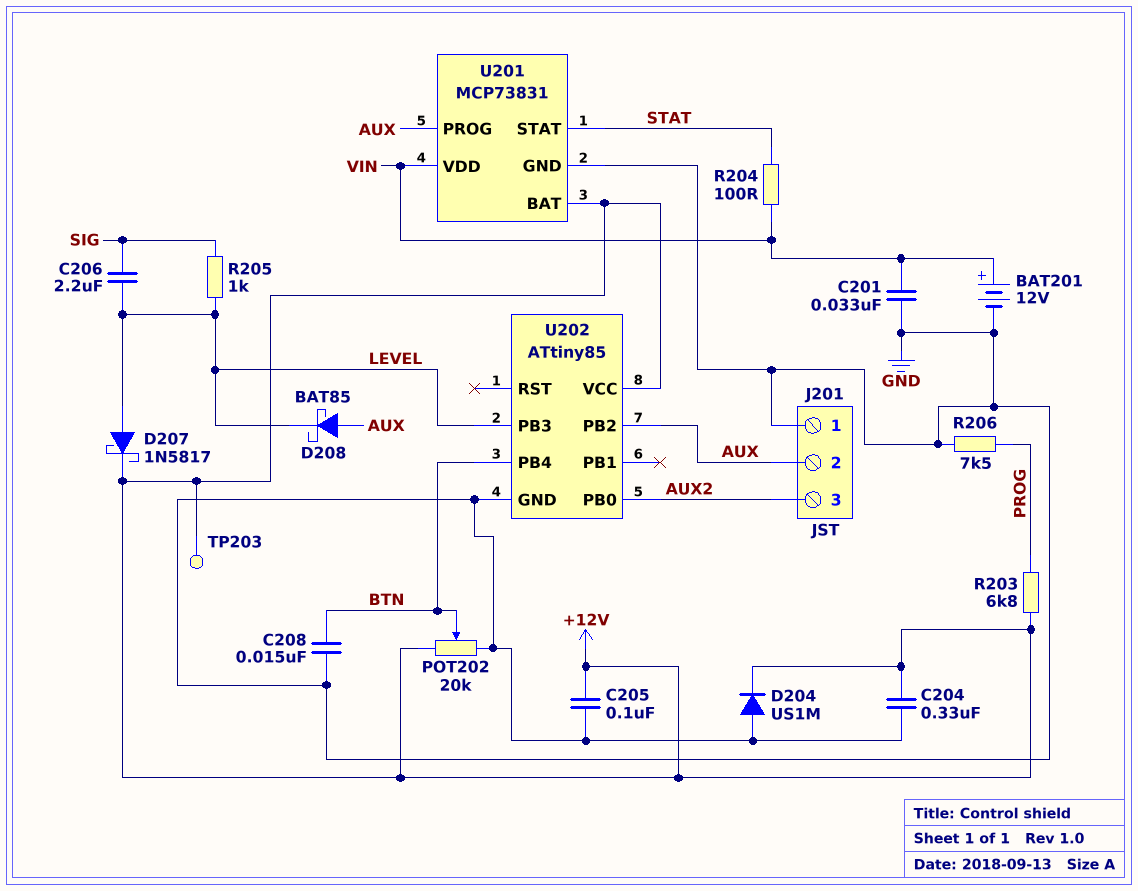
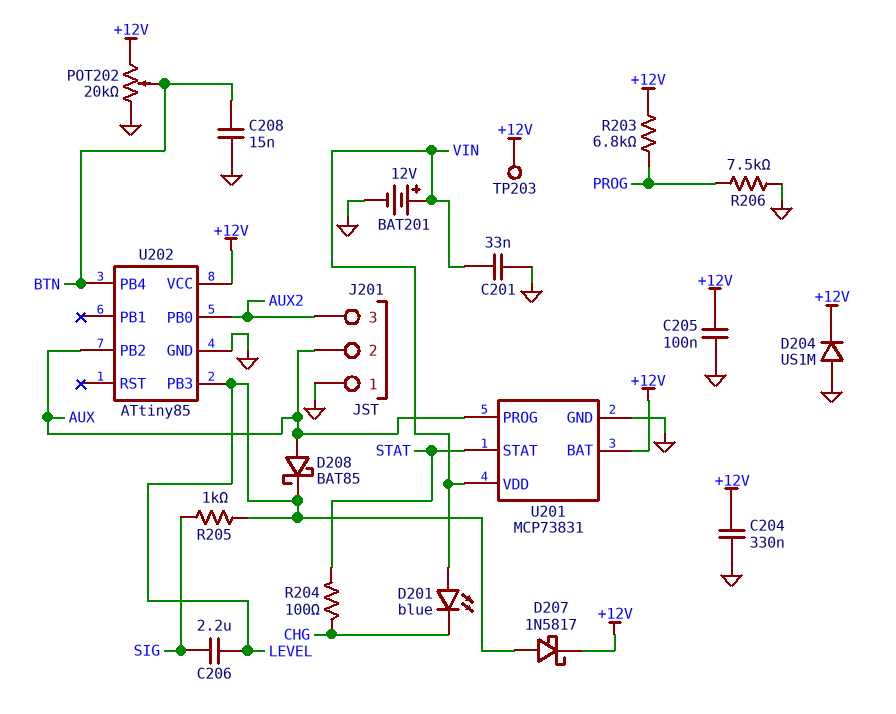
D201: none -> LED blue (A VIN, K CHG)
R204: 100 (STAT, VIN) -> 100 (CHG, STAT)

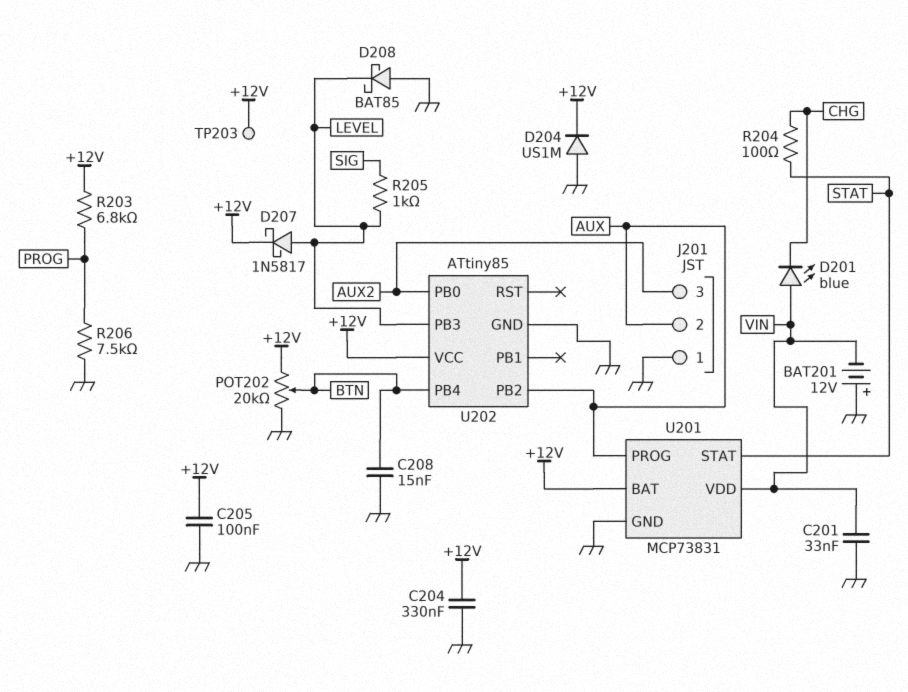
BAT201: 12V (plus VIN, minus GND) -> 12V (plus GND, minus VIN)
C206: 2.2uF (LEVEL, SIG) -> none
D208: schottky BAT85 (A AUX, K LEVEL) -> schottky BAT85 (A GND, K LEVEL)

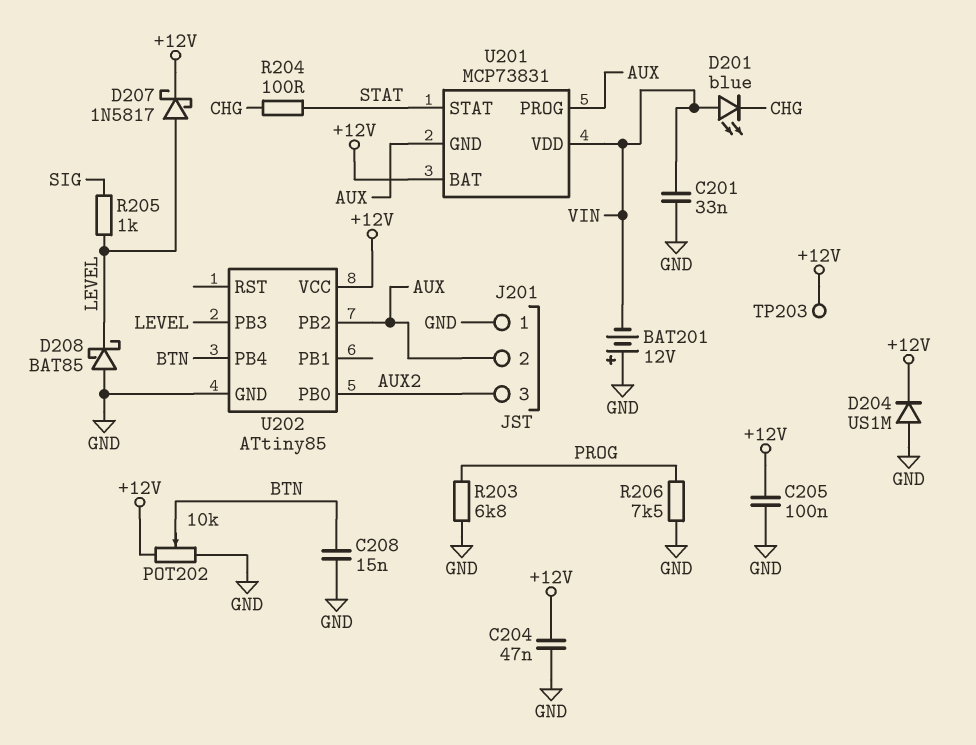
C204: 330nF (+12V, GND) -> 47nF (+12V, GND)
POT202: 20k (+12V, GND, wiper BTN) -> 10k (+12V, GND, wiper BTN)
R203: 6.8k (+12V, PROG) -> 6.8k (GND, PROG)
U201 pin GND: GND -> AUX

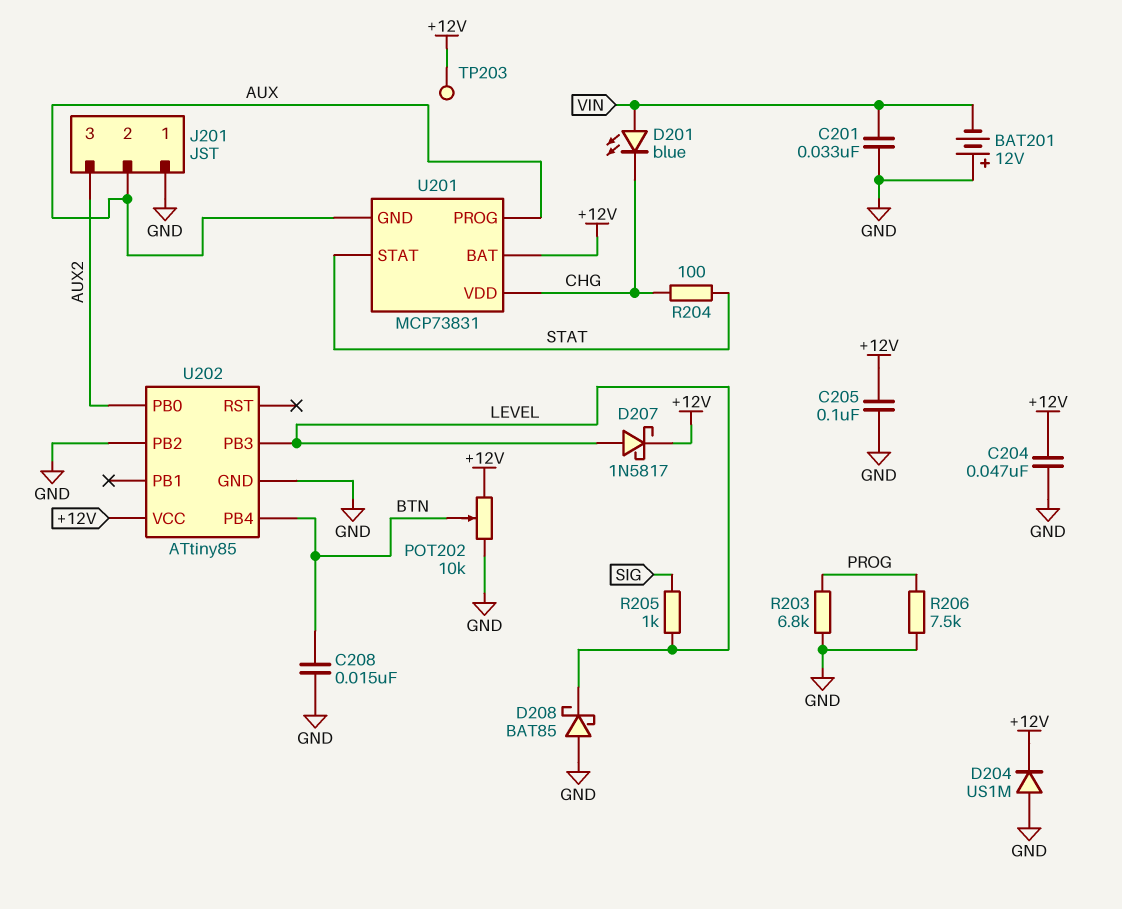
U201 pin VDD: VIN -> CHG
U202 pin PB2: AUX -> GND

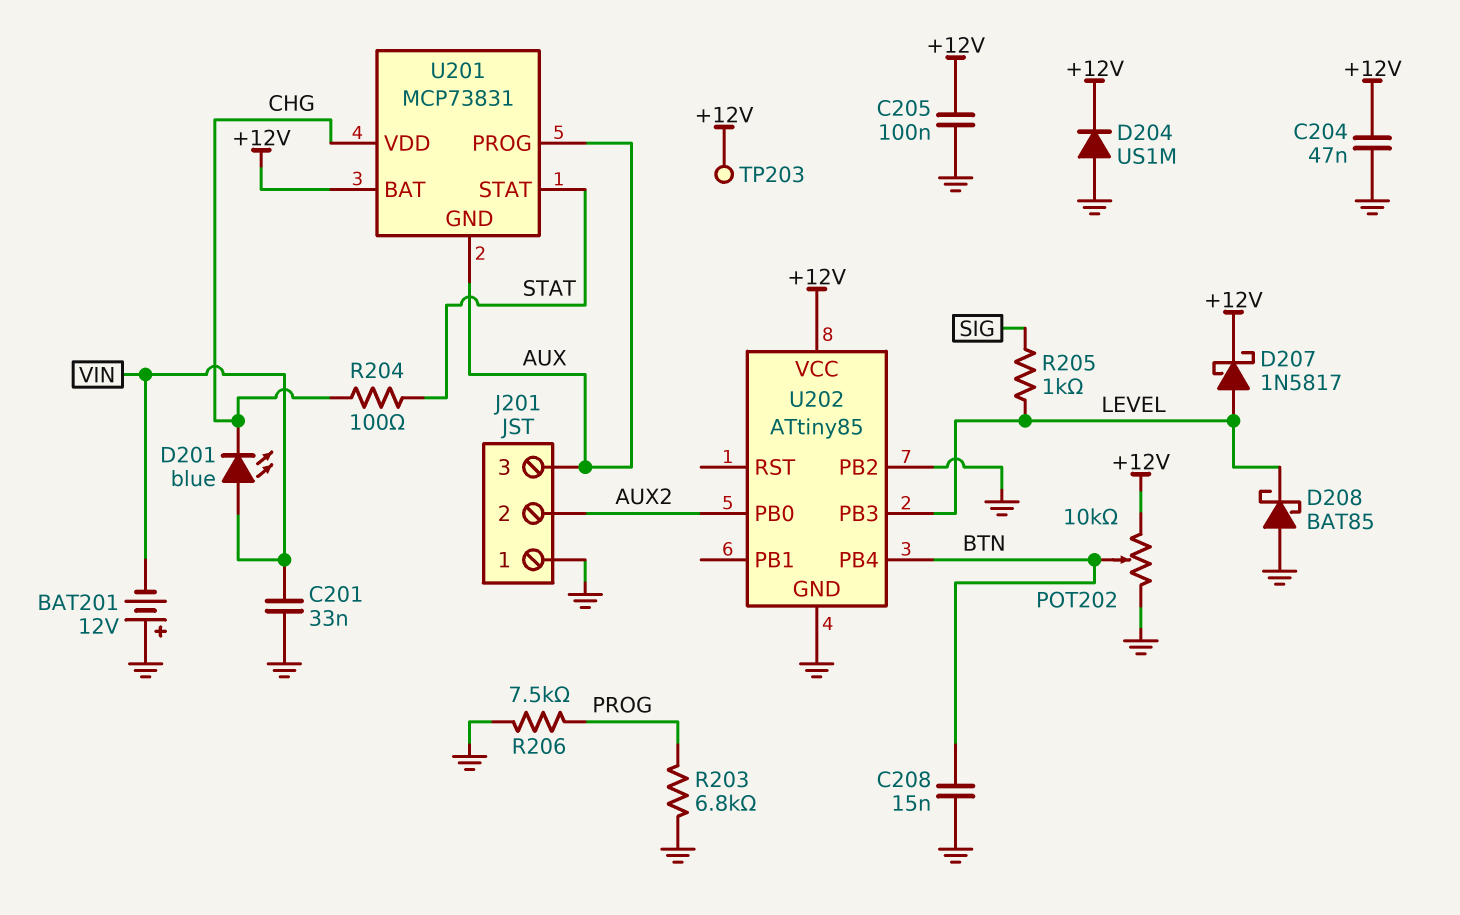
J201 pin 2: AUX -> AUX2
J201 pin 3: AUX2 -> AUX

